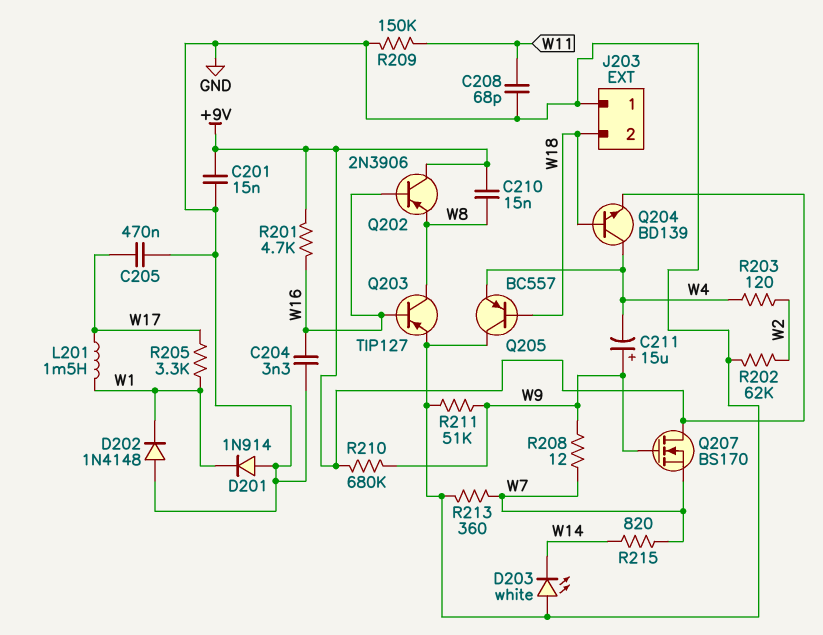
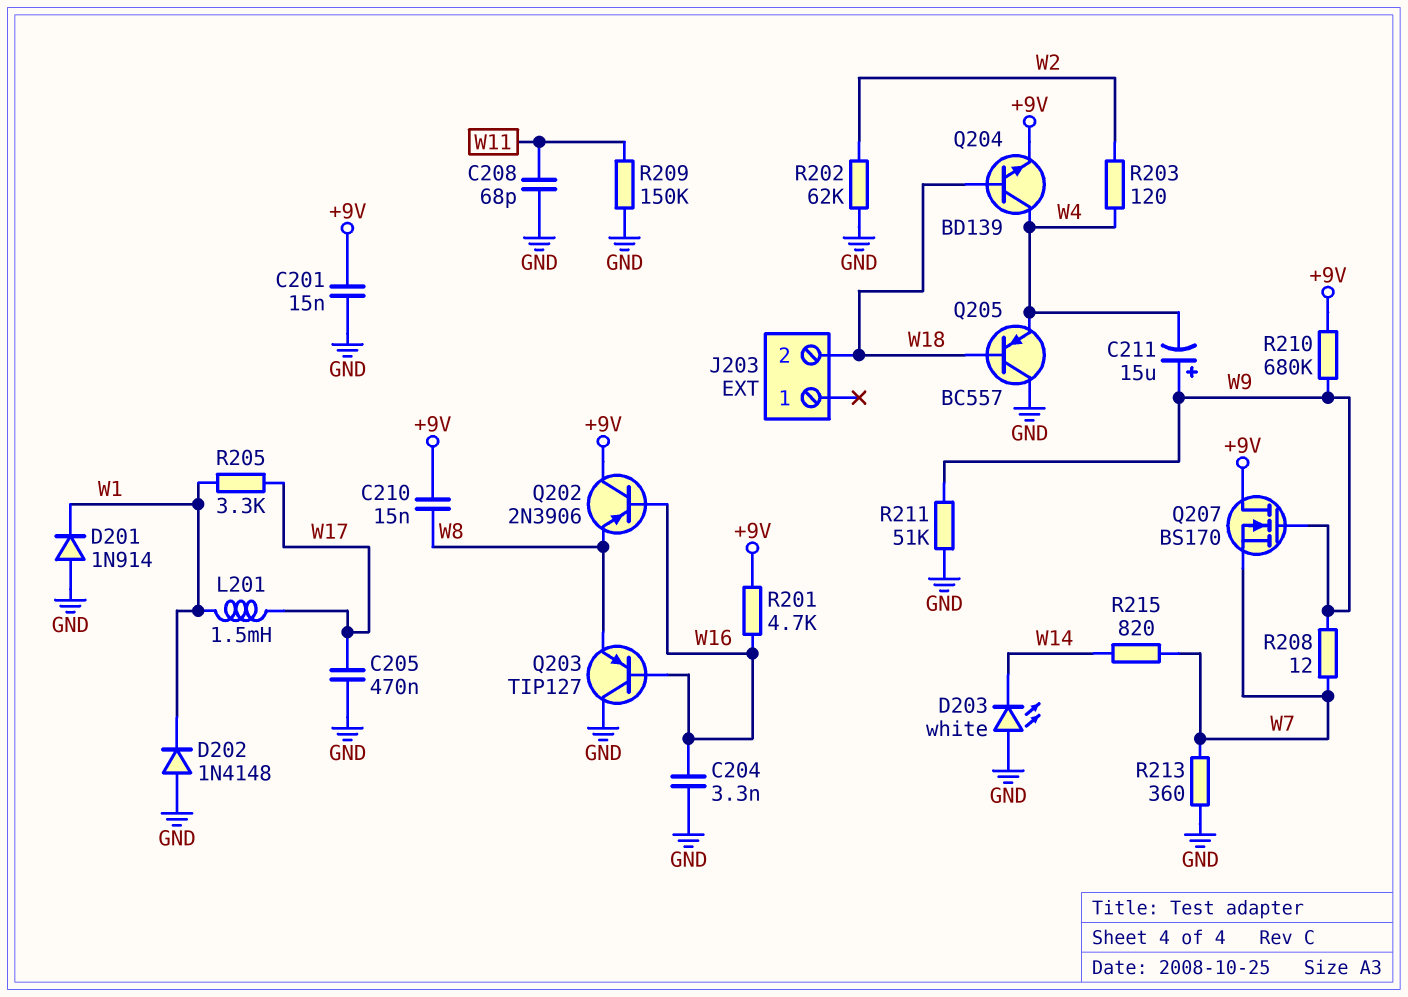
J203 pin 1: GND -> none
Q203: PNP TIP127 (B W16, C W8, E GND) -> PNP TIP127 (B W16, C GND, E W8)

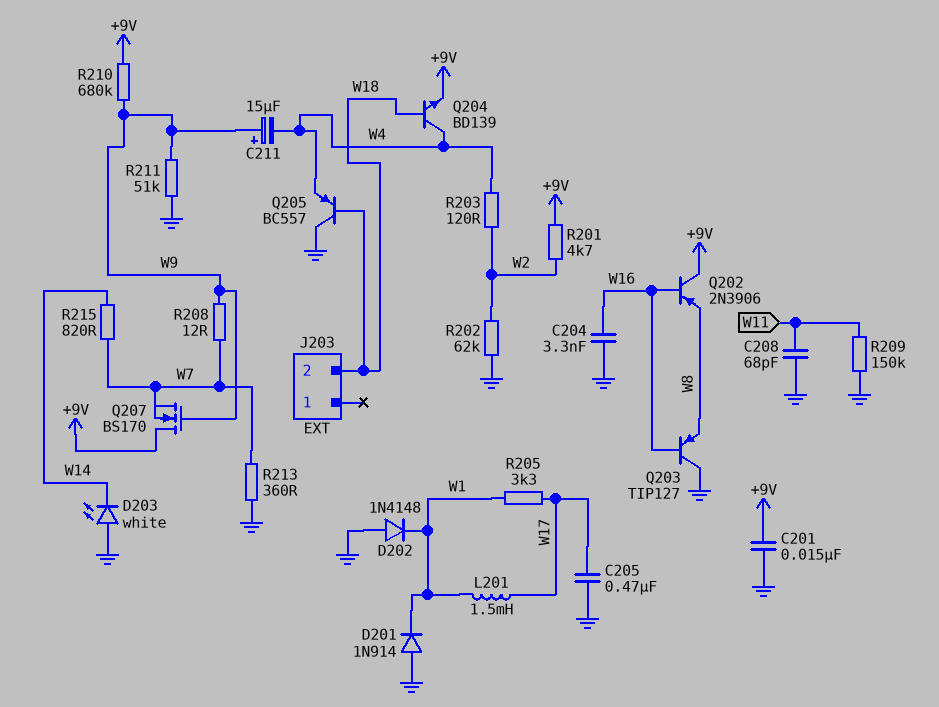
C210: 15nF (+9V, W8) -> none
R201: 4.7k (+9V, W16) -> 4.7k (+9V, W2)

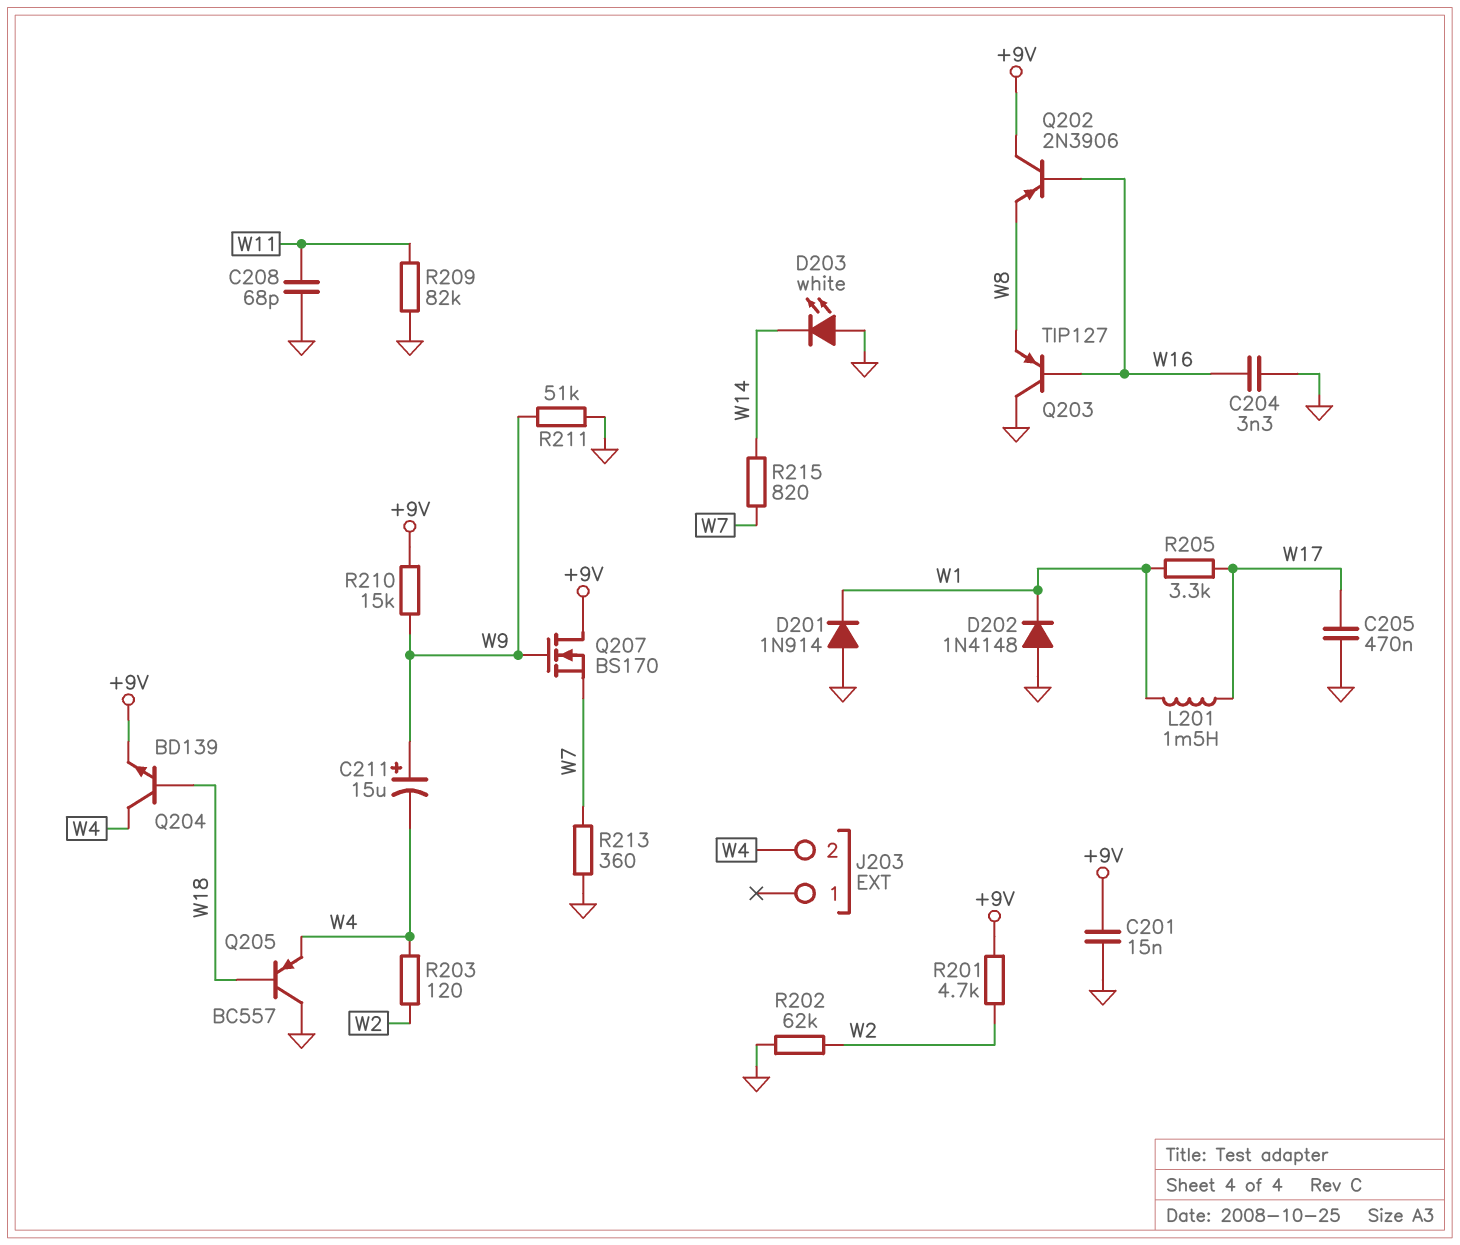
J203 pin 2: W18 -> W4
R208: 12 (W7, W9) -> none
R209: 150k (GND, W11) -> 82k (GND, W11)
R210: 680k (+9V, W9) -> 15k (+9V, W9)

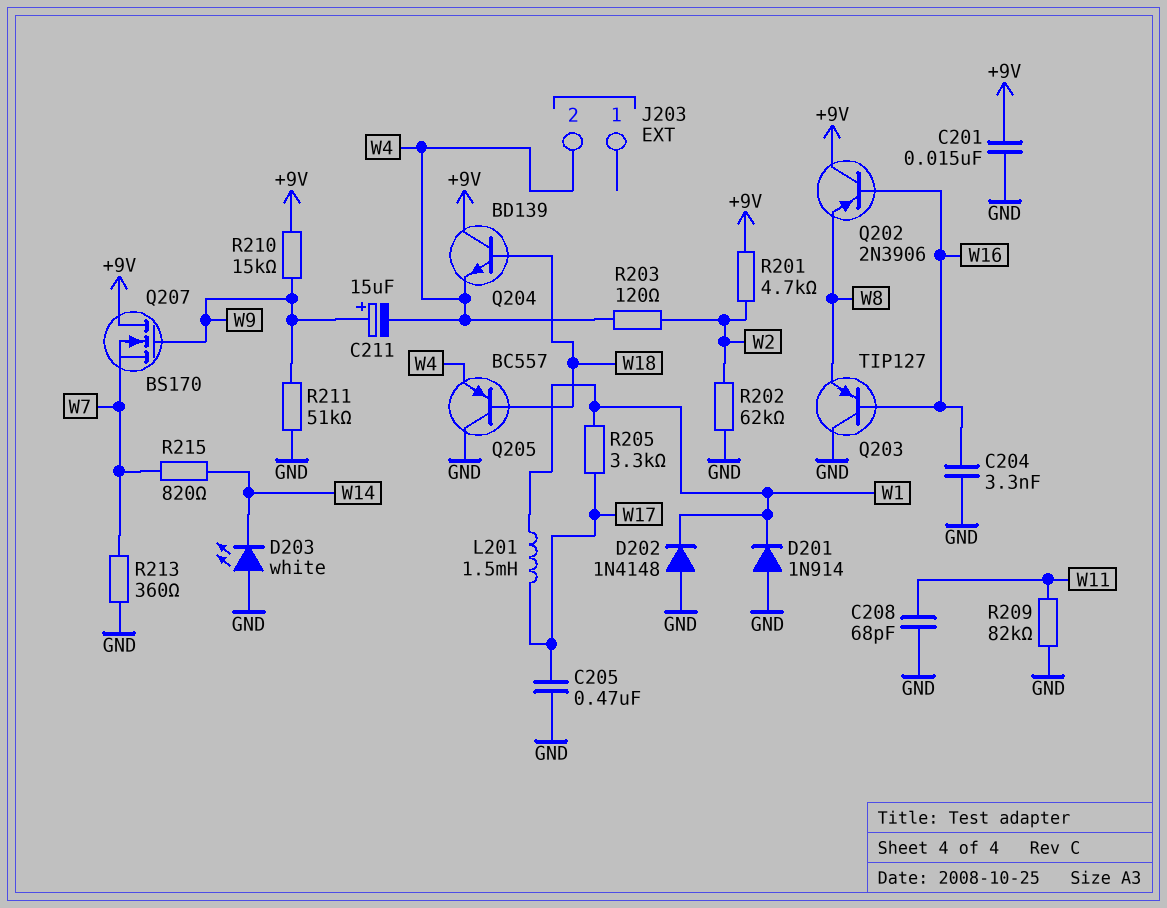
Q204: NPN BD139 (B W18, C W4, E +9V) -> NPN BD139 (B W18, C +9V, E W4)

